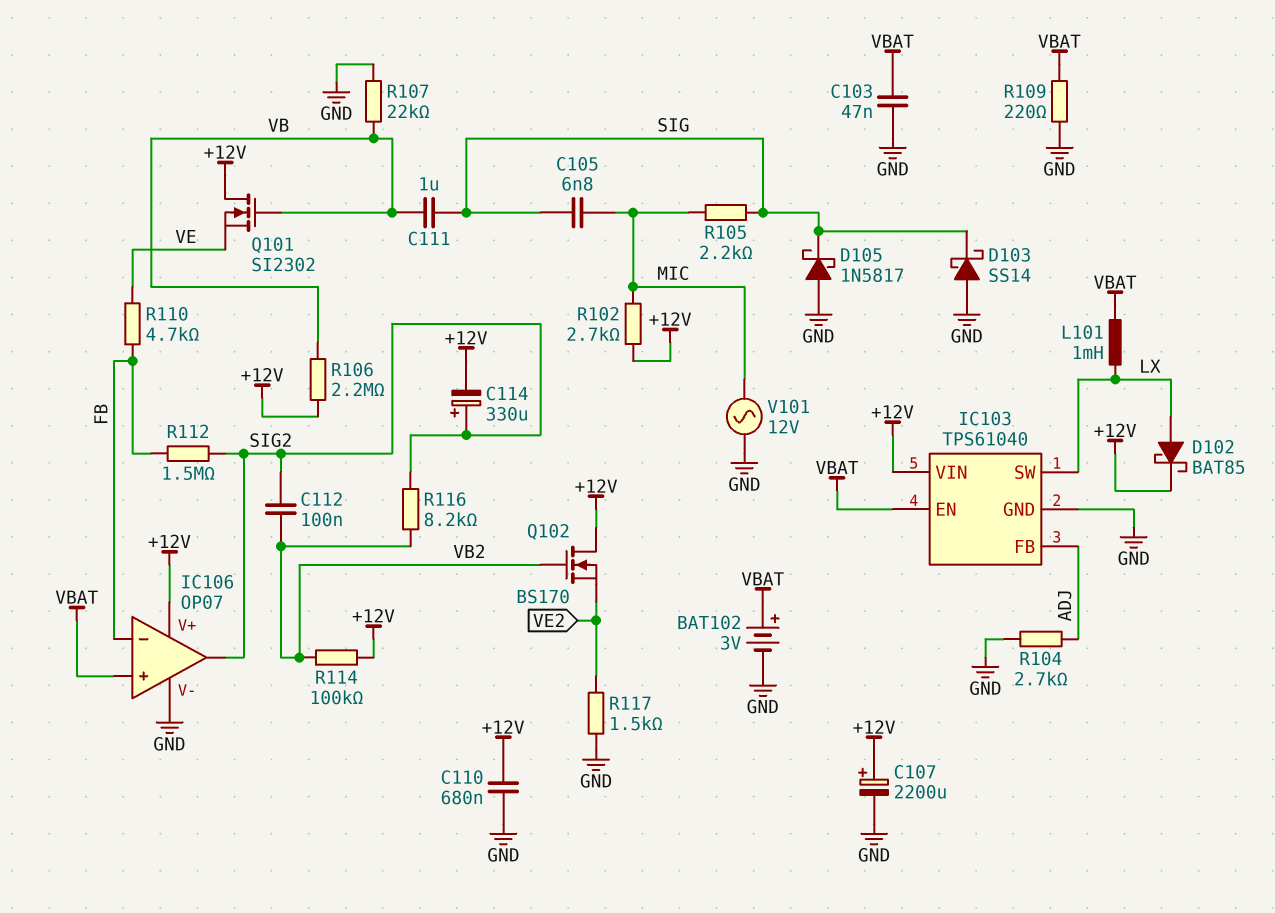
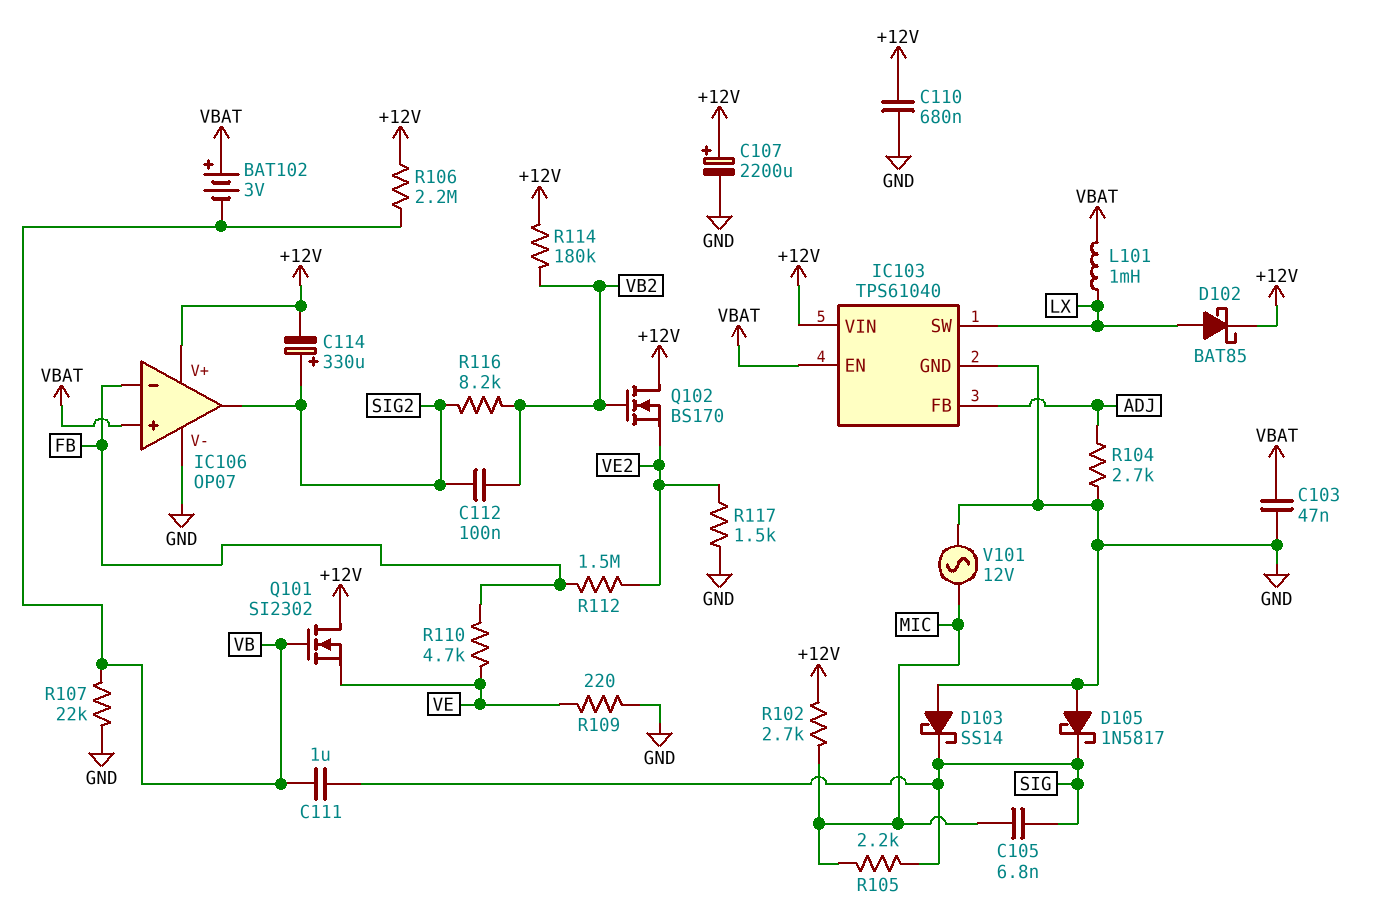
BAT102: 3V (plus VBAT, minus GND) -> 3V (plus VBAT, minus VB)
R109: 220 (GND, VBAT) -> 220 (GND, VE)
R112: 1.5M (FB, SIG2) -> 1.5M (FB, VE2)
R114: 100k (+12V, VB2) -> 180k (+12V, VB2)

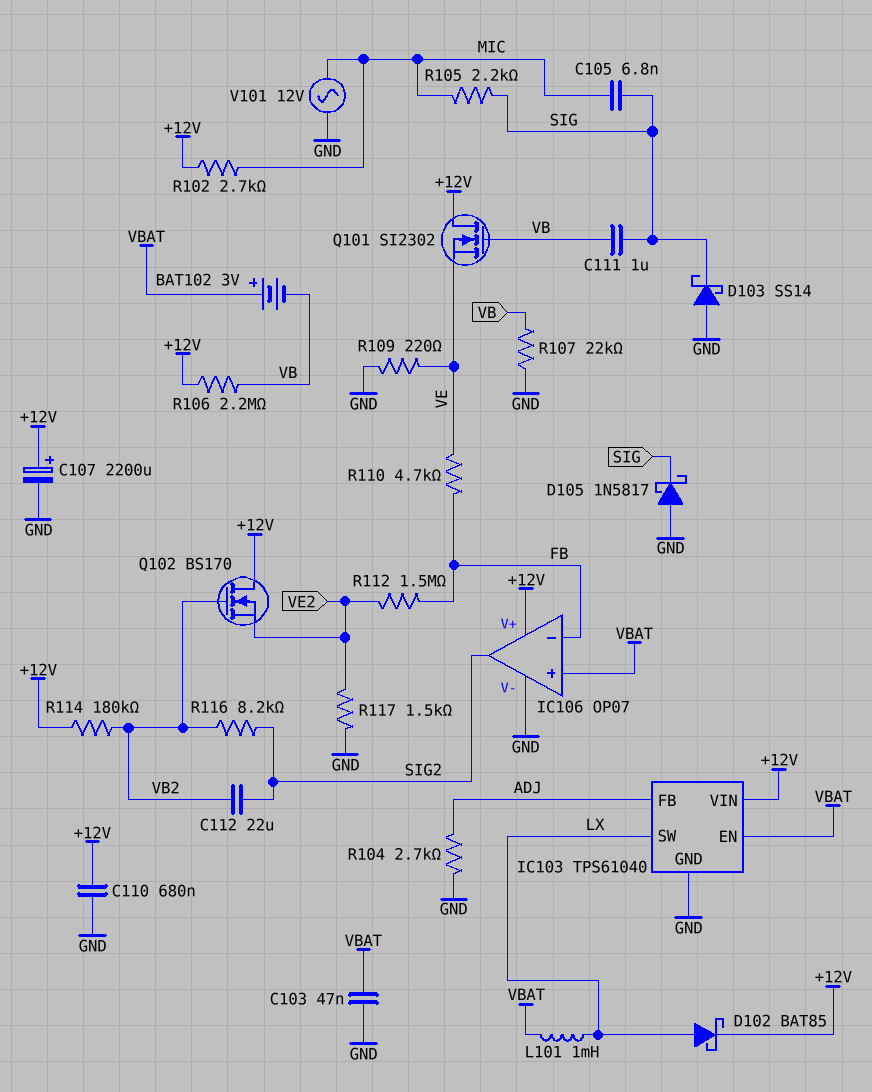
C112: 100nF (SIG2, VB2) -> 22uF (SIG2, VB2)
C114: 330uF (plus SIG2, minus +12V) -> none

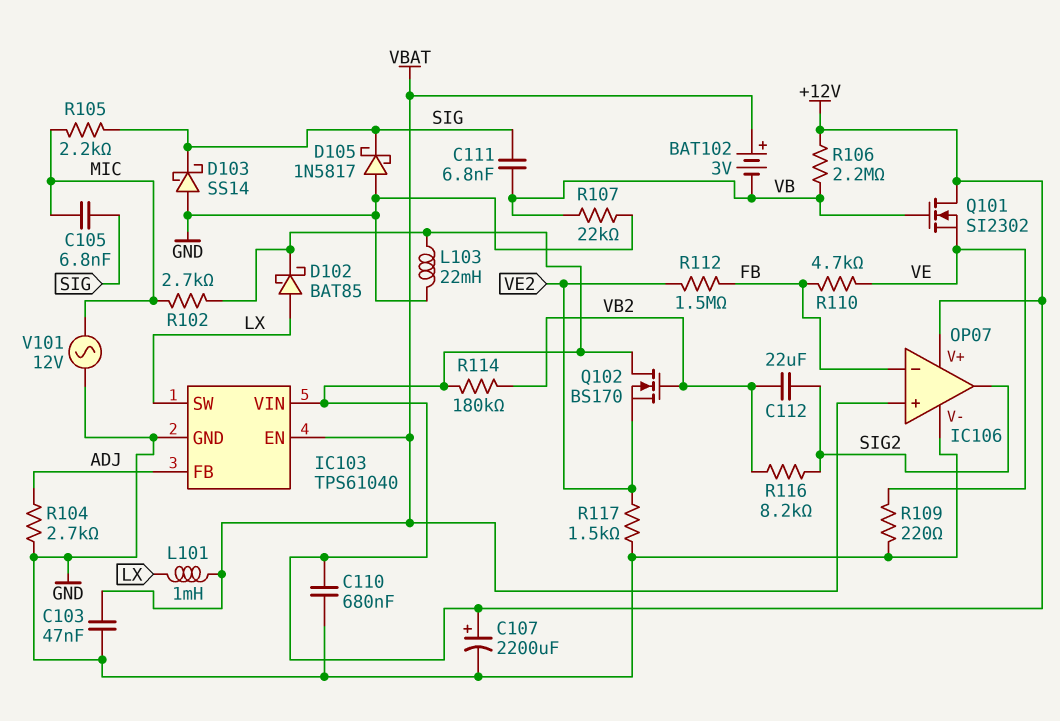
C111: 1uF (SIG, VB) -> 6.8nF (SIG, VB)
L103: none -> 22mH (+12V, GND)

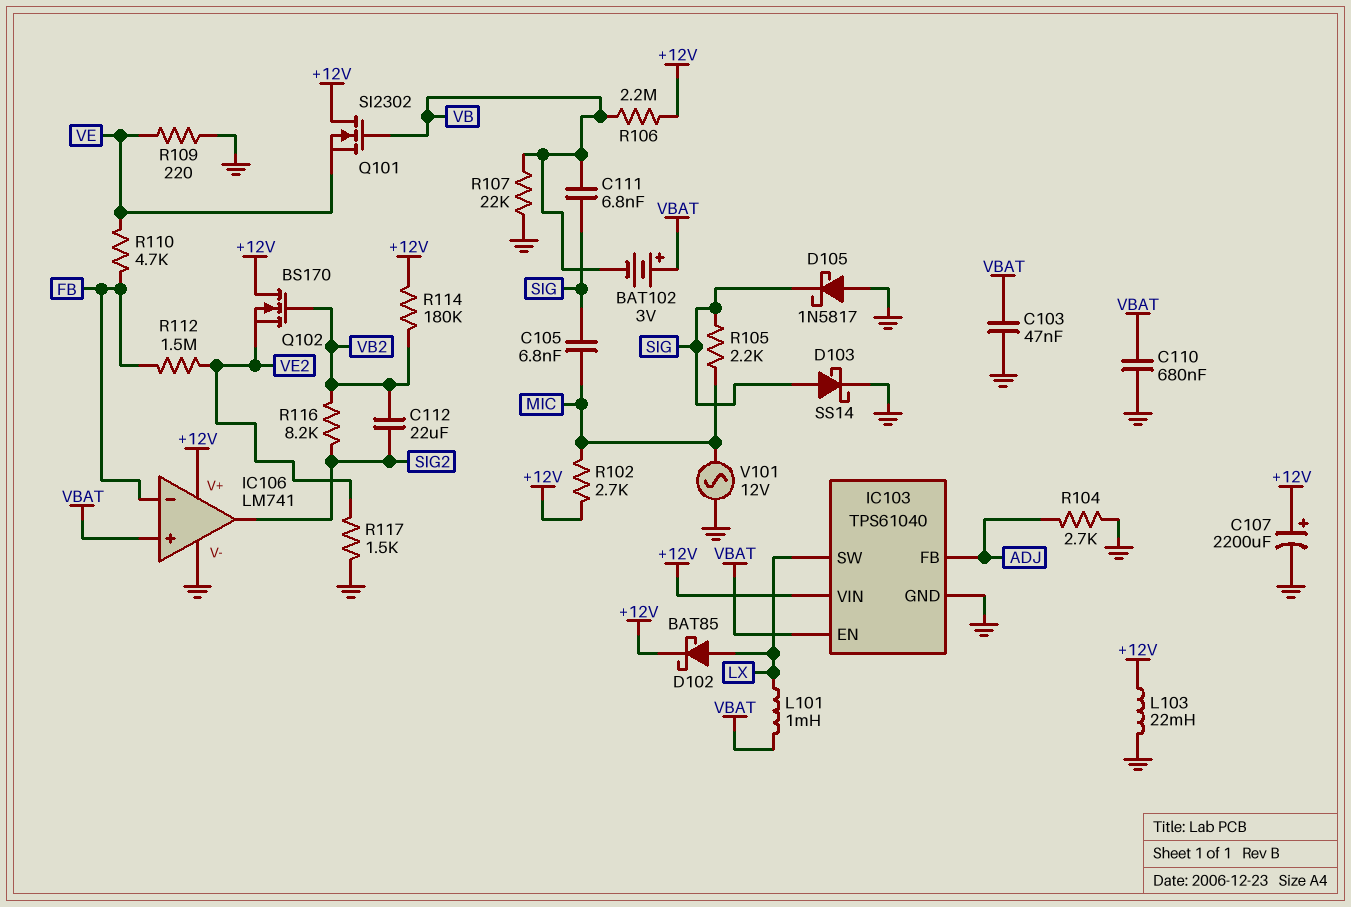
C110: 680nF (+12V, GND) -> 680nF (GND, VBAT)
D103: schottky SS14 (A GND, K SIG) -> schottky SS14 (A SIG, K GND)
IC106: OP07 -> LM741

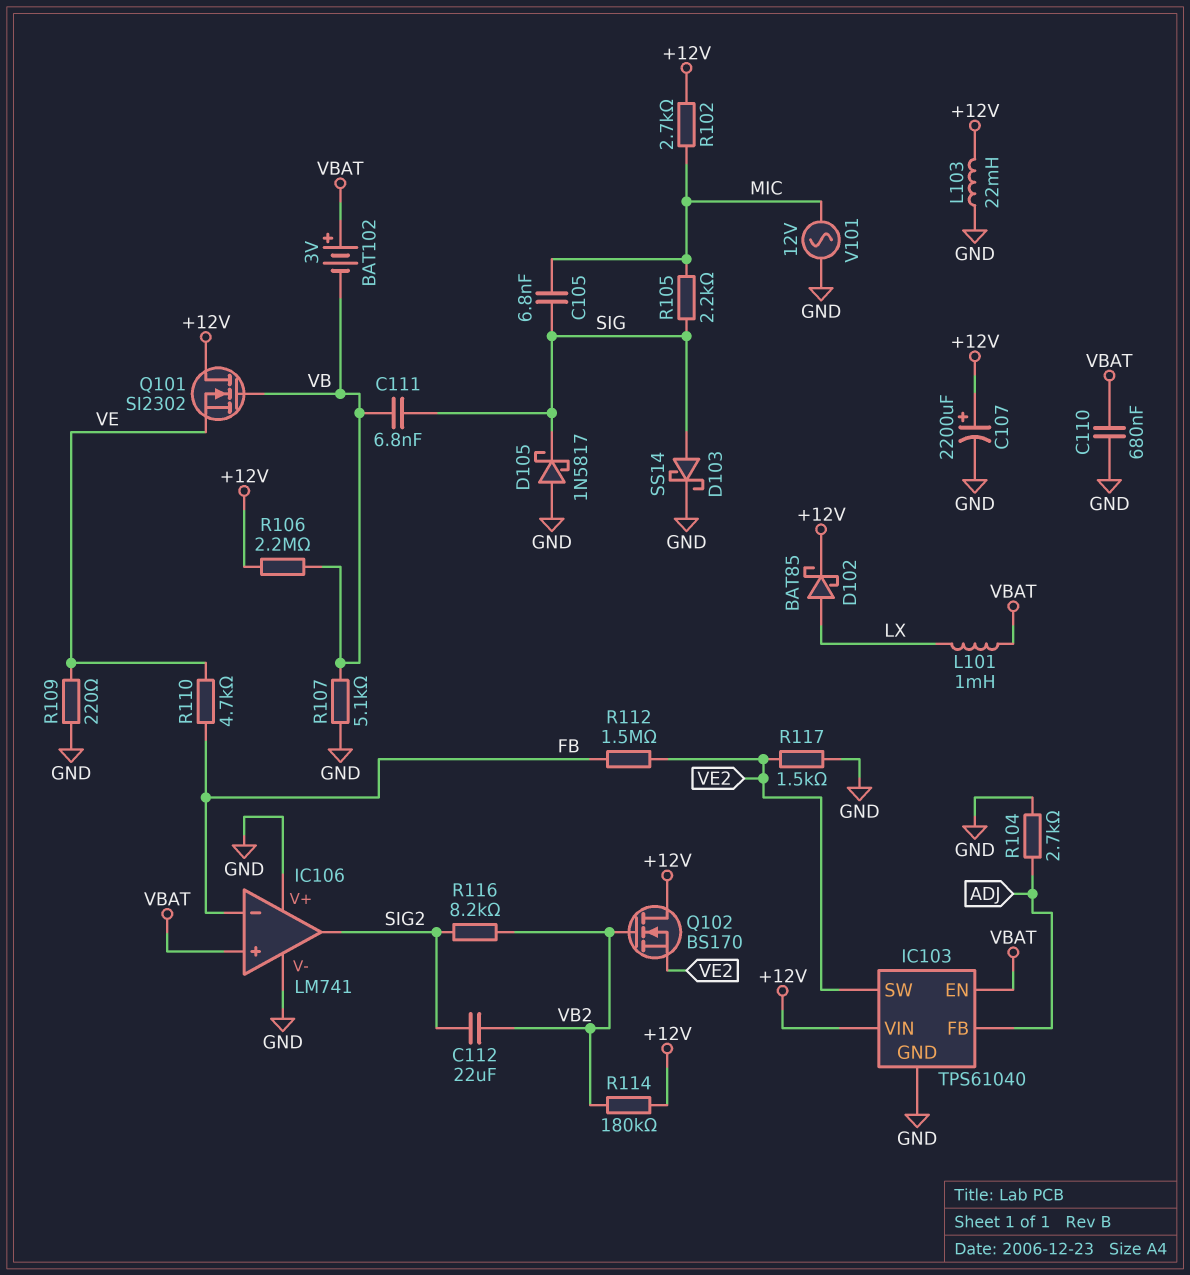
C103: 47nF (GND, VBAT) -> none
IC103 pin SW: LX -> VE2
IC106 pin V+: +12V -> GND
R107: 22k (GND, VB) -> 5.1k (GND, VB)

